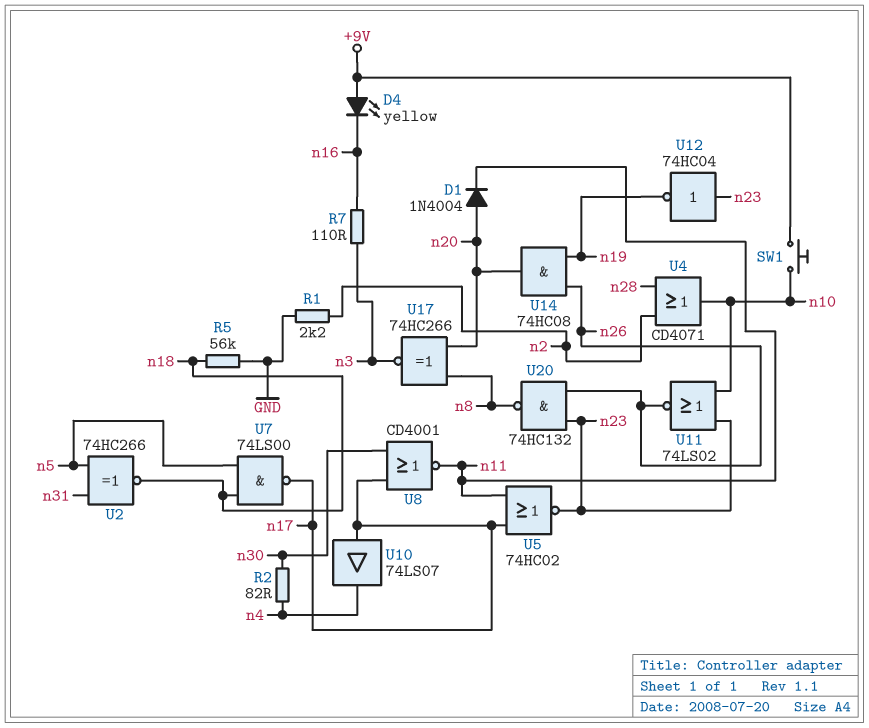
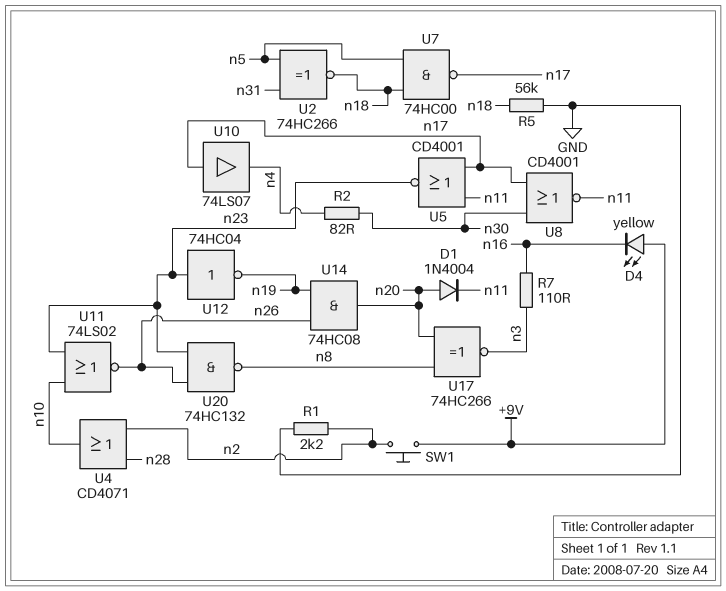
SW1: button (+9V, n10) -> button (+9V, n2)
U5: NOR 74HC02 (in n11, in n17, out n23) -> NOR CD4001 (in n11, in n17, out n23)
U7: NAND 74LS00 (in n5, in n18, out n17) -> NAND 74HC00 (in n5, in n18, out n17)

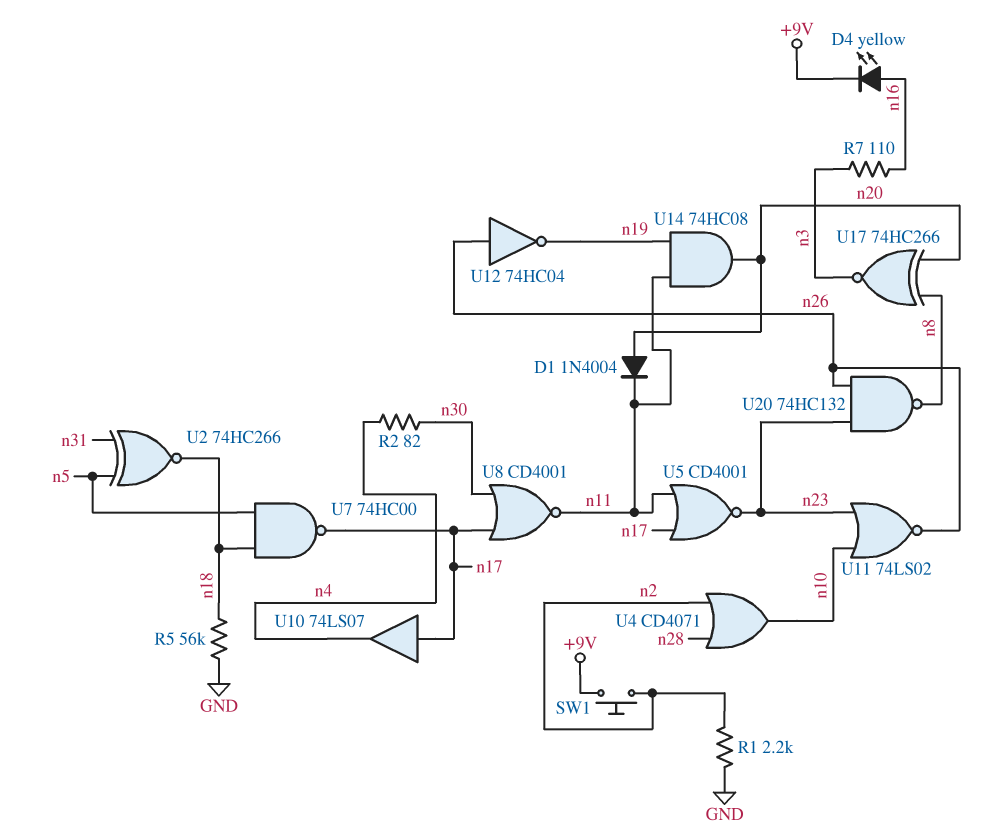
D4: LED yellow (A +9V, K n16) -> LED yellow (A n16, K +9V)
U12: NOT 74HC04 (in n23, out n19) -> NOT 74HC04 (in n26, out n19)
U14: AND 74HC08 (in n19, in n26, out n20) -> AND 74HC08 (in n11, in n19, out n20)

